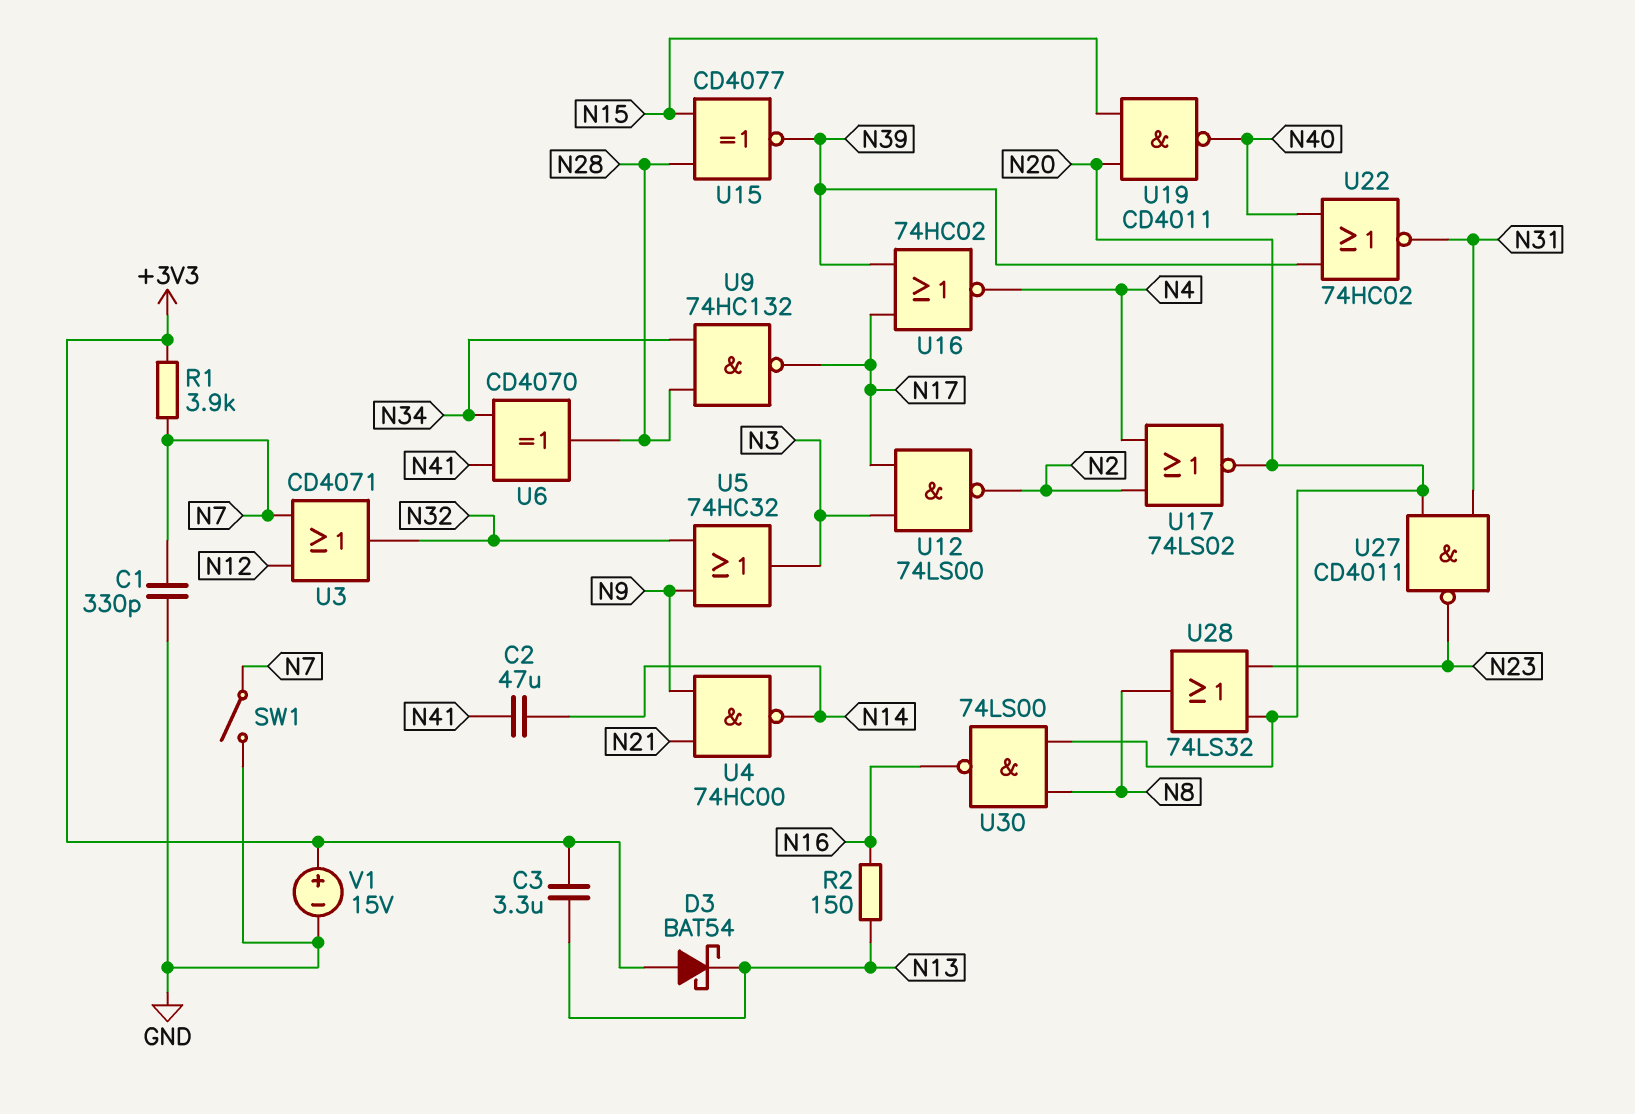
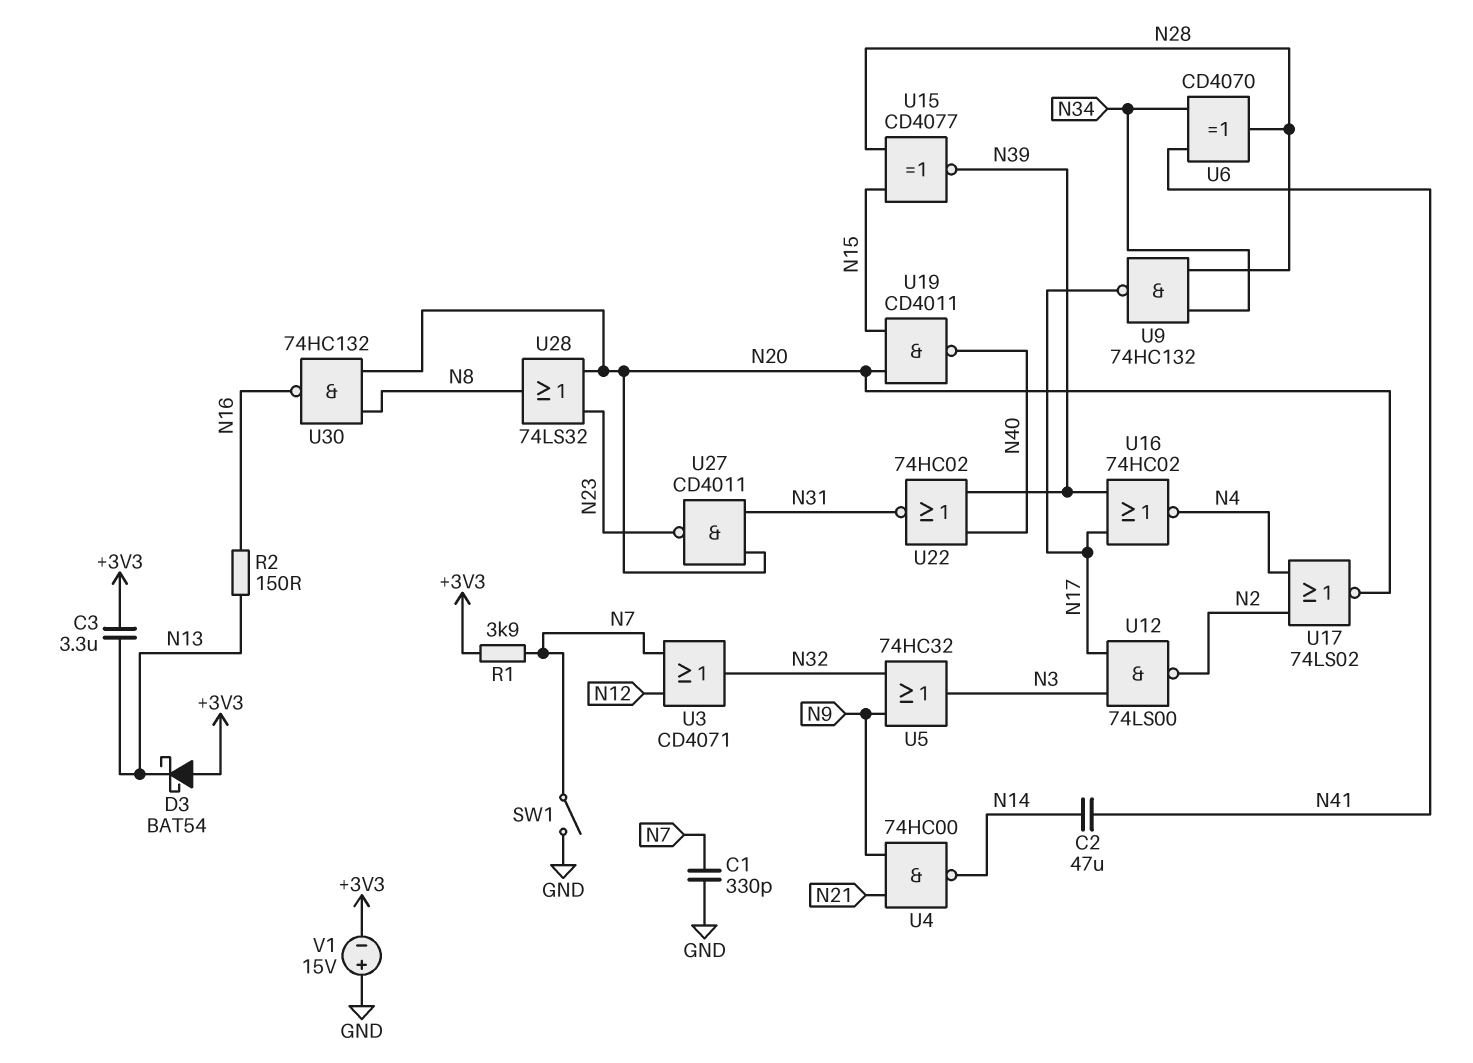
U30: NAND 74LS00 (in N8, in N20, out N16) -> NAND 74HC132 (in N8, in N20, out N16)
V1: 15V (plus +3V3, minus GND) -> 15V (plus GND, minus +3V3)

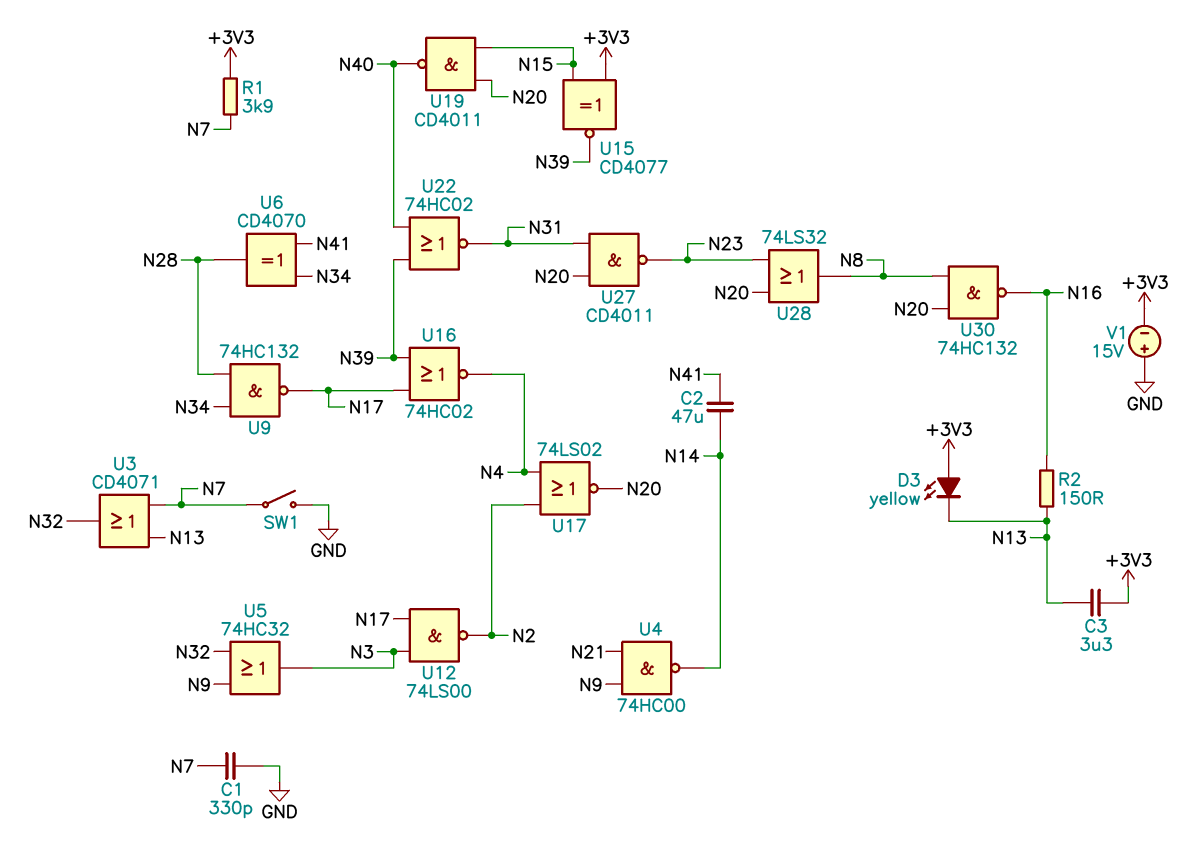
D3: schottky BAT54 (A +3V3, K N13) -> LED yellow (A +3V3, K N13)
U3: OR CD4071 (in N7, in N12, out N32) -> OR CD4071 (in N7, in N13, out N32)
U15: XNOR CD4077 (in N15, in N28, out N39) -> XNOR CD4077 (in +3V3, in N15, out N39)

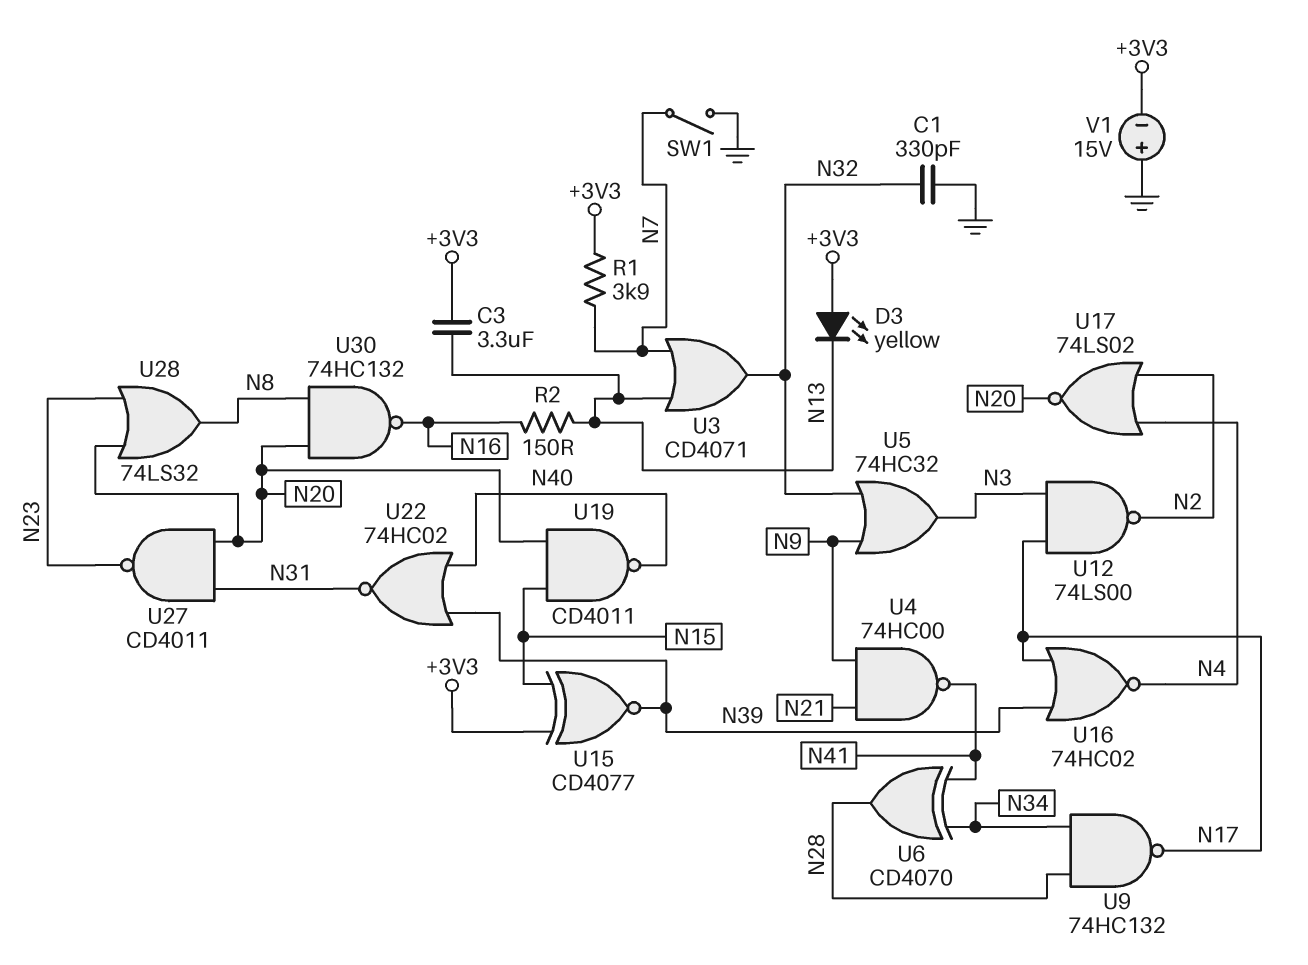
C1: 330pF (GND, N7) -> 330pF (GND, N32)
C2: 47uF (N14, N41) -> none
U4: NAND 74HC00 (in N9, in N21, out N14) -> NAND 74HC00 (in N9, in N21, out N41)

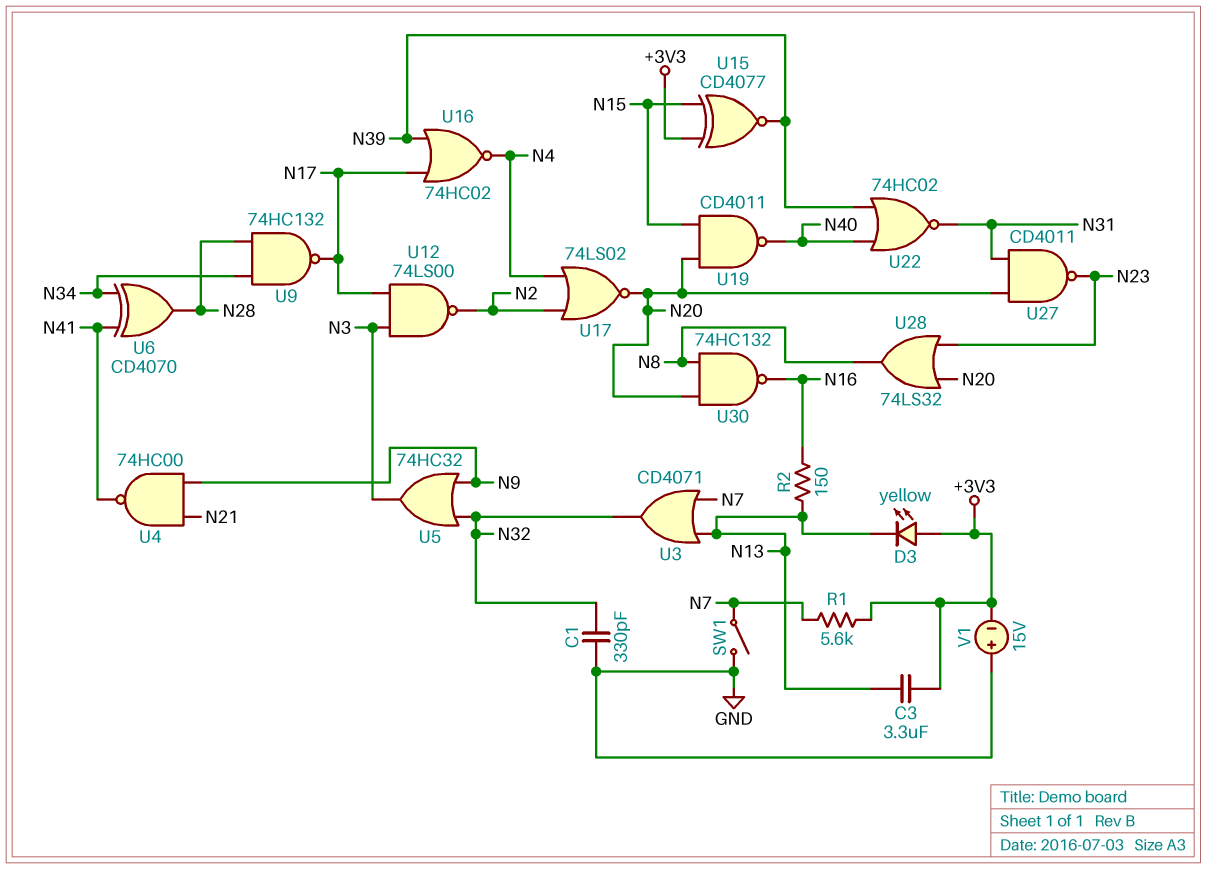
R1: 3.9k (+3V3, N7) -> 5.6k (+3V3, N7)

